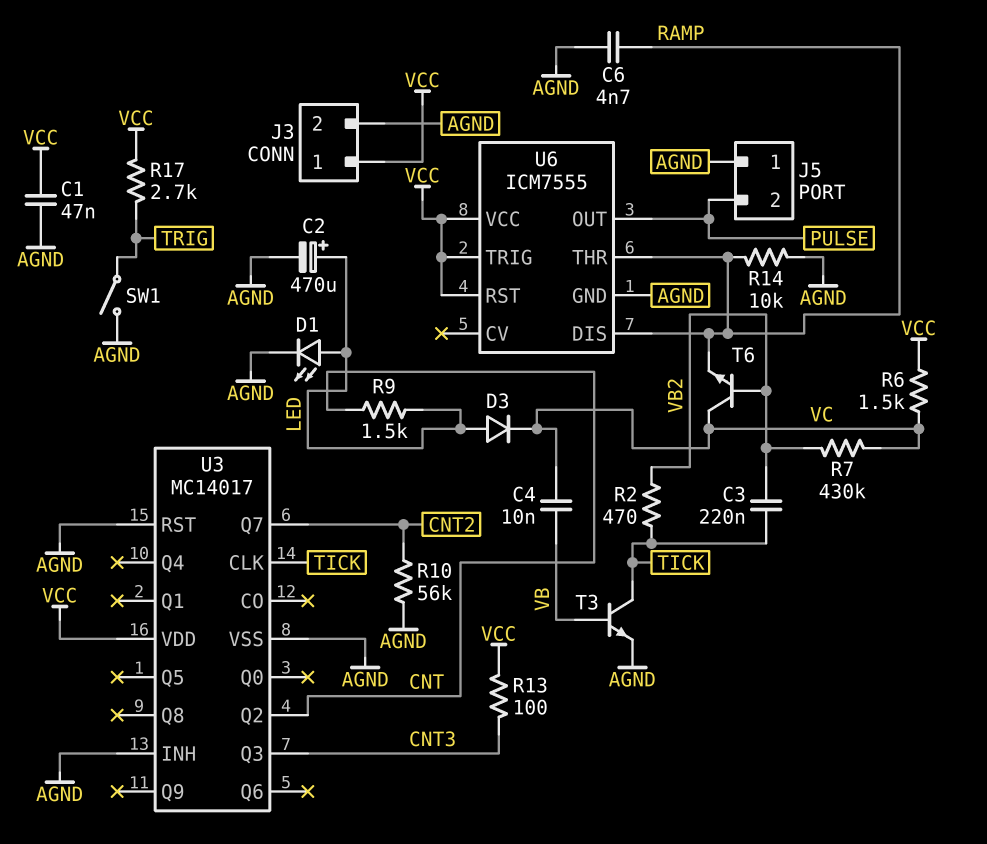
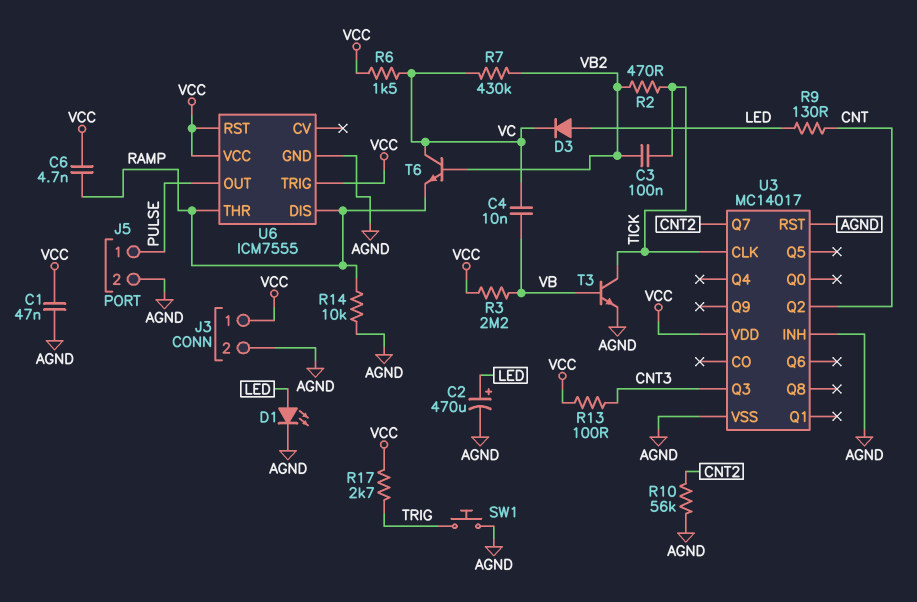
C3: 220nF (TICK, VB2) -> 100nF (TICK, VB2)
C6: 4.7nF (AGND, RAMP) -> 4.7nF (RAMP, VCC)
J5 pin 1: AGND -> PULSE
J5 pin 2: PULSE -> AGND
R3: none -> 2.2M (VB, VCC)
R9: 1.5k (CNT, LED) -> 130 (CNT, LED)
SW1: switch (AGND, TRIG) -> button (AGND, TRIG)

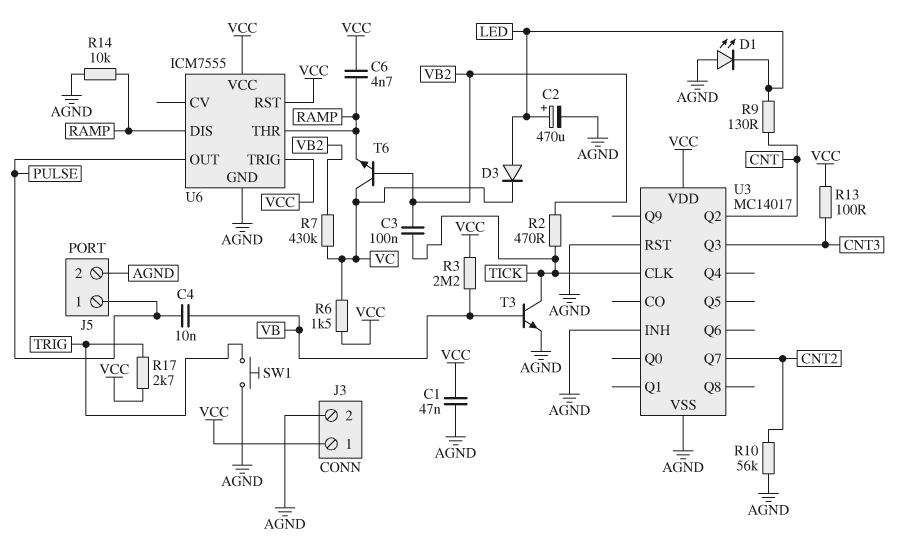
C4: 10nF (VB, VC) -> 10nF (PULSE, VB)
D1: LED (A LED, K AGND) -> LED (A AGND, K LED)

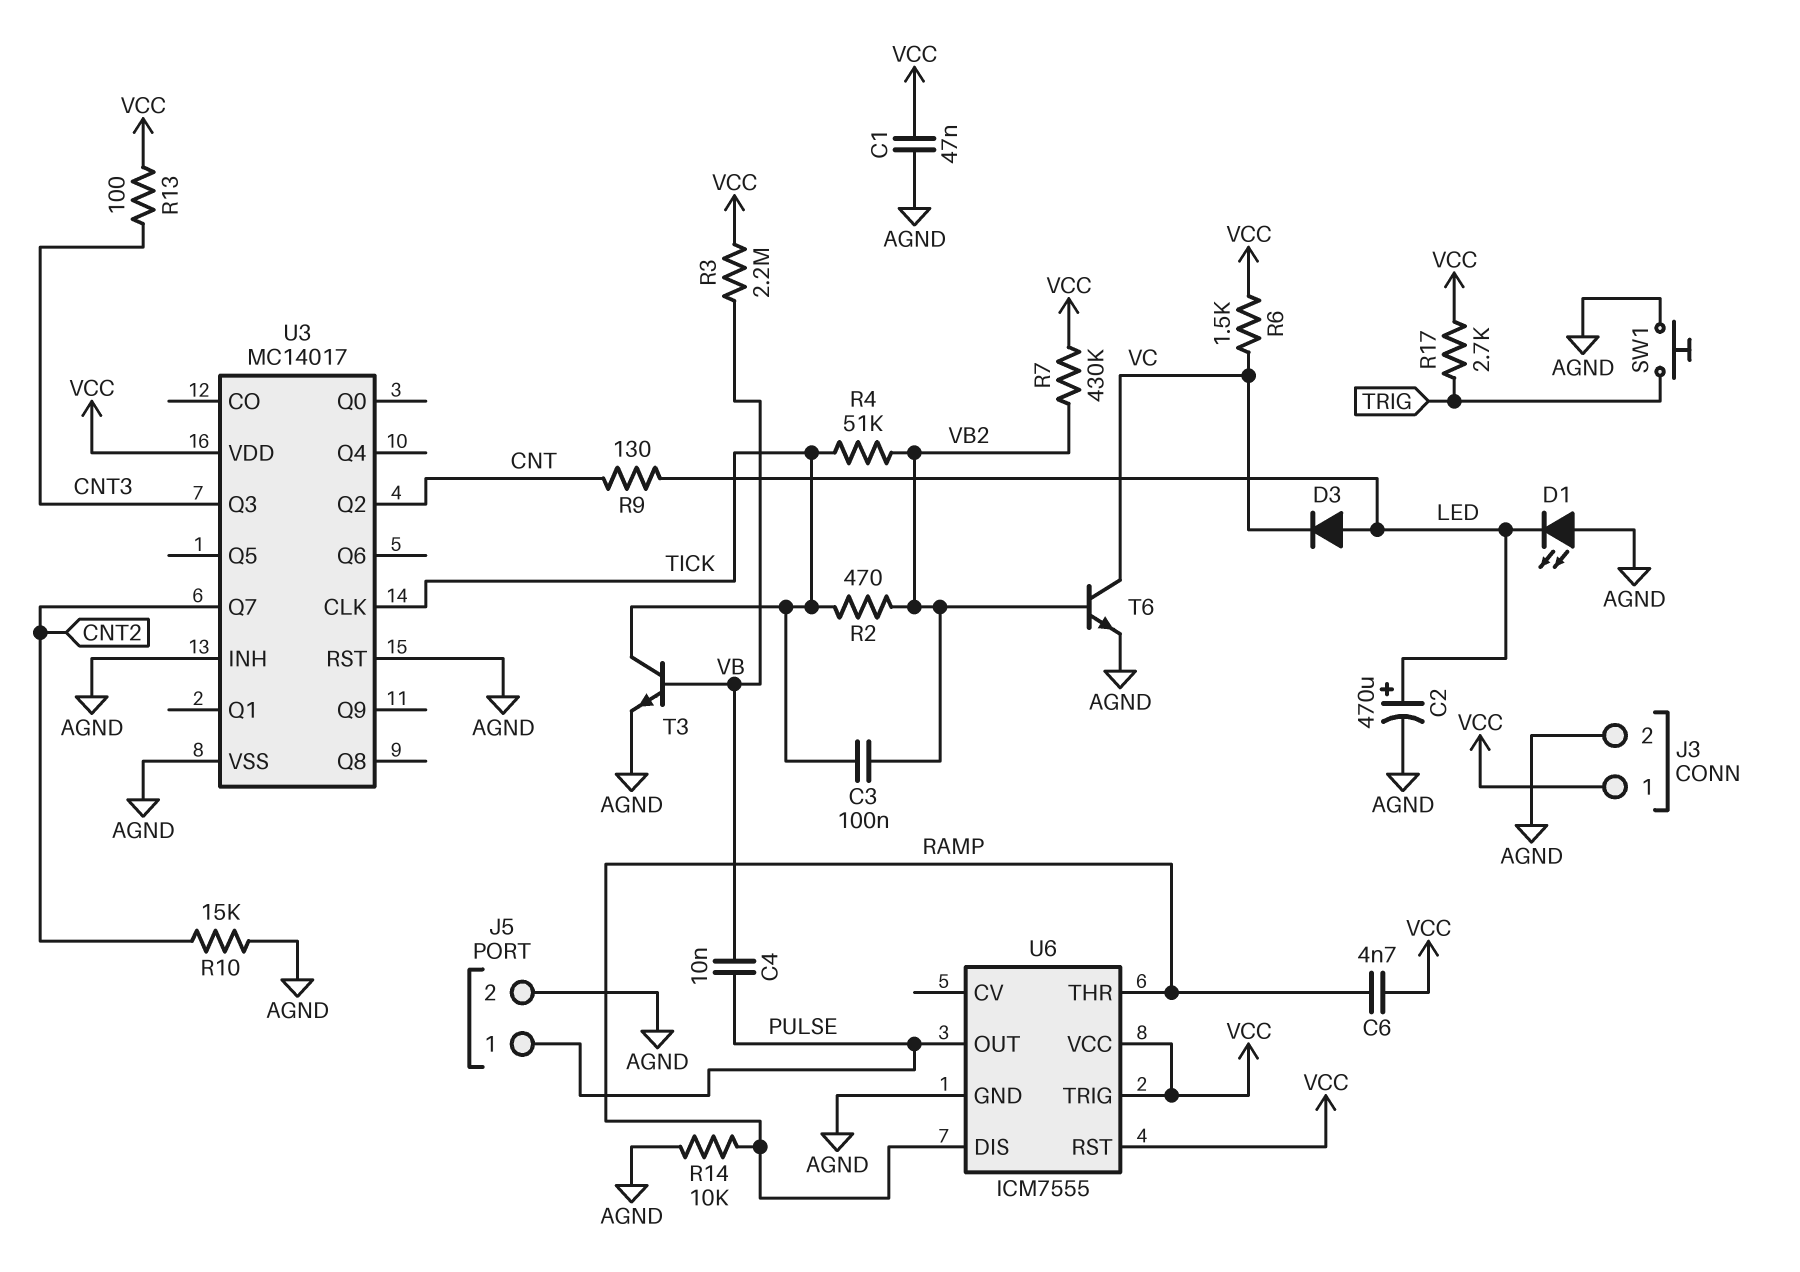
R4: none -> 51k (TICK, VB2)
R7: 430k (VB2, VC) -> 430k (VB2, VCC)
R10: 56k (AGND, CNT2) -> 15k (AGND, CNT2)
T6: NPN (B VB2, C VC, E RAMP) -> NPN (B VB2, C VC, E AGND)

